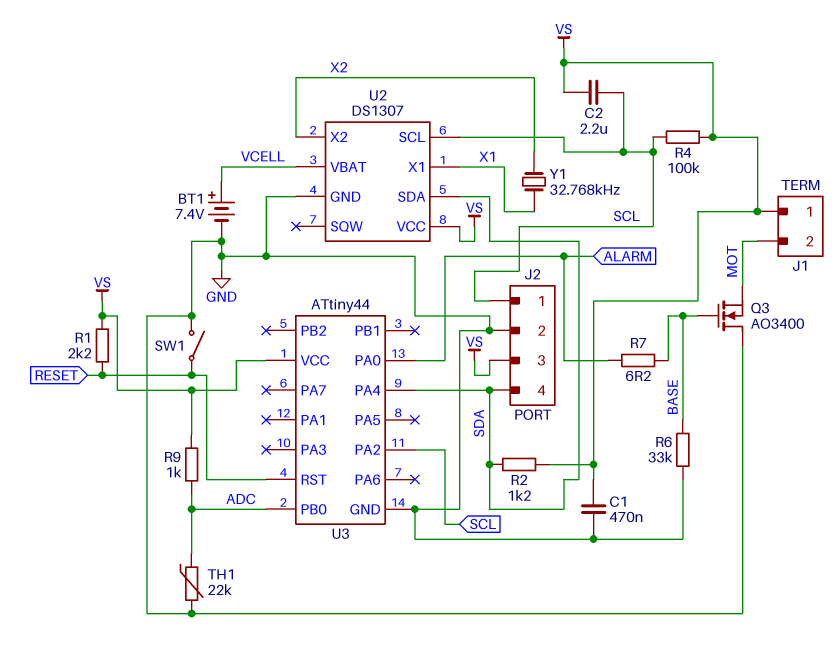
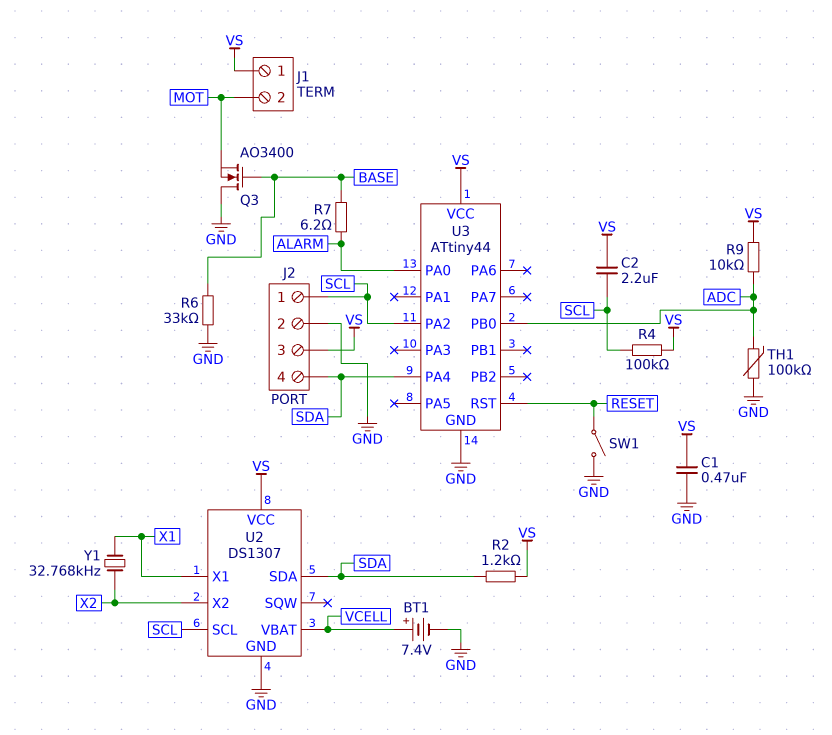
R1: 2.2k (RESET, VS) -> none
R9: 1k (ADC, VS) -> 10k (ADC, VS)
TH1: 22k (ADC, GND) -> 100k (ADC, GND)

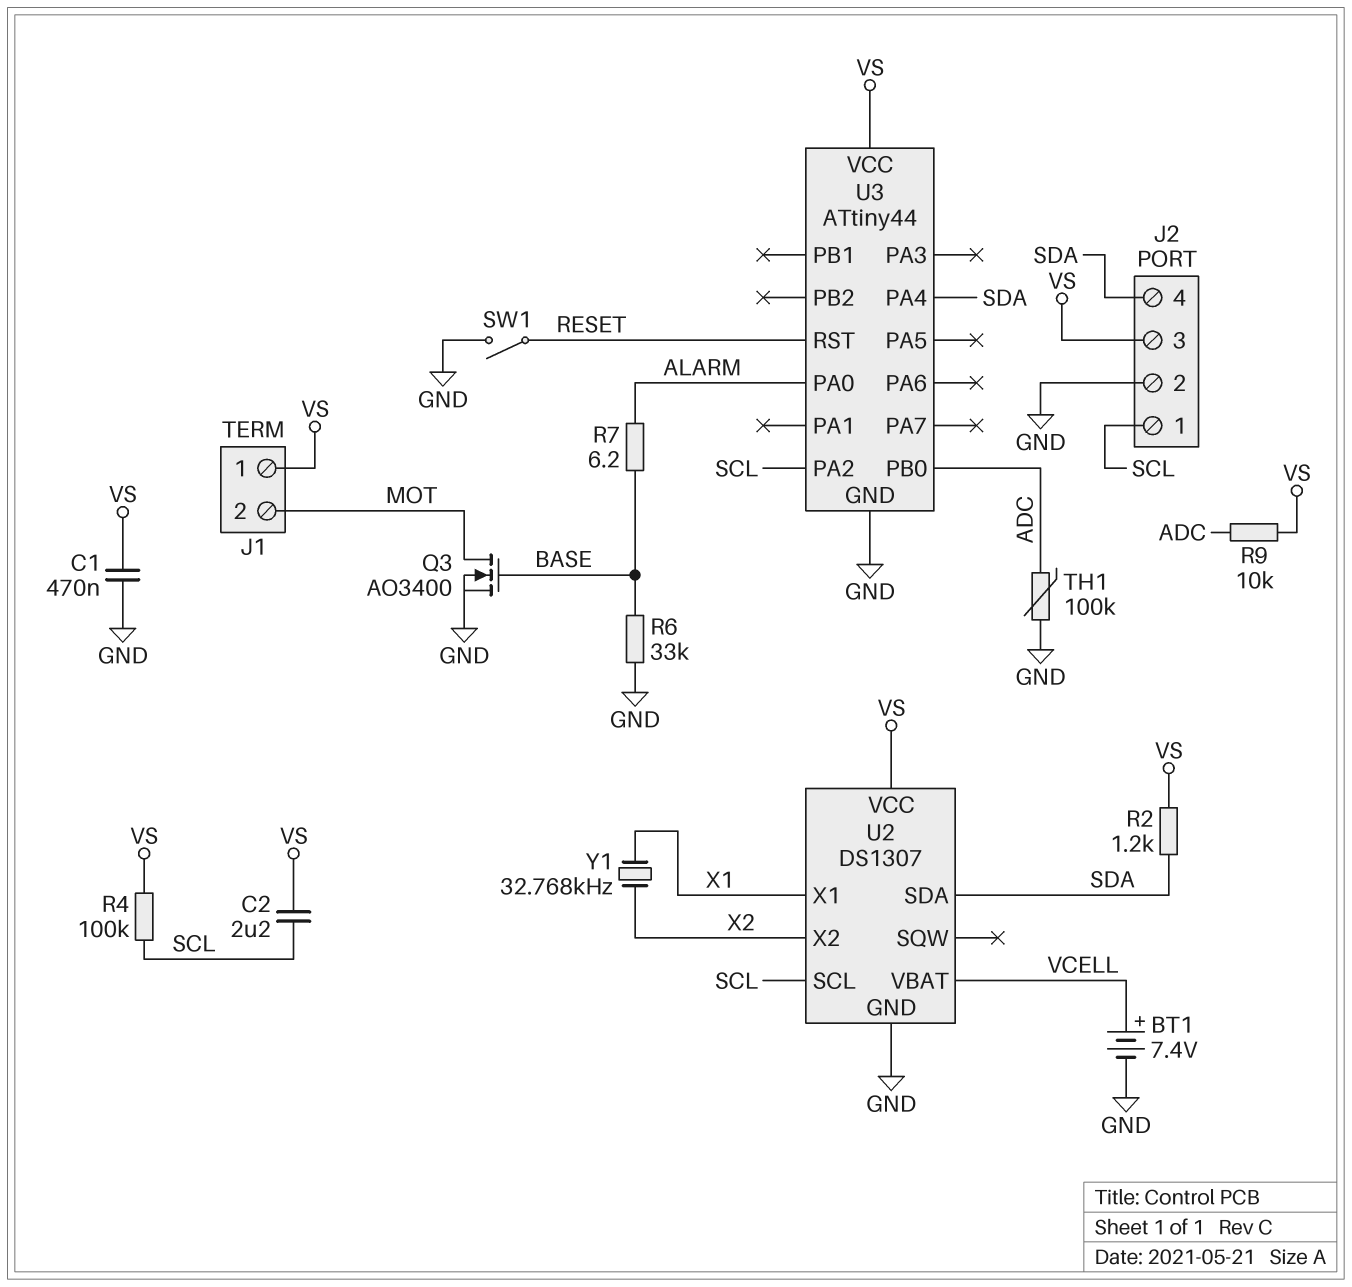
Q3: NMOS AO3400 (G BASE, D GND, S MOT) -> NMOS AO3400 (G BASE, D MOT, S GND)

